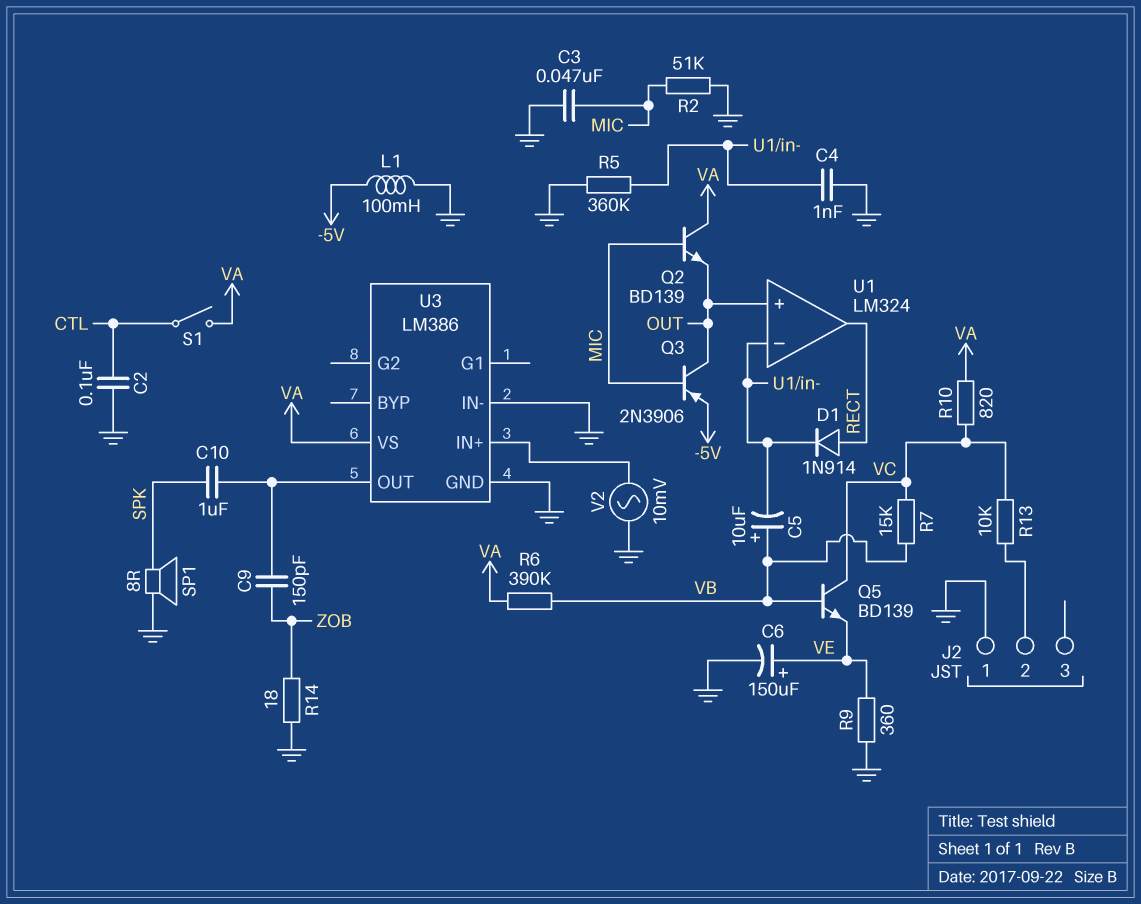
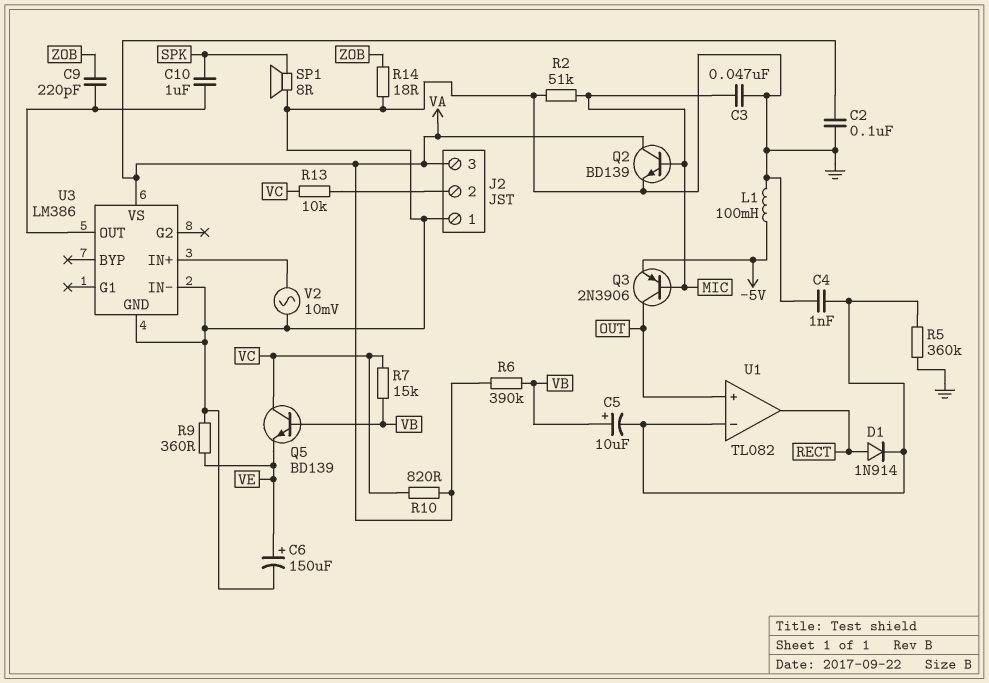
C2: 100nF (CTL, GND) -> 100nF (GND, VA)
C9: 150pF (U3/OUT, ZOB) -> 220pF (U3/OUT, ZOB)
J2 pin 3: none -> VA
Q2: NPN BD139 (B MIC, C VA, E OUT) -> NPN BD139 (B MIC, C VA, E GND)
S1: switch (CTL, VA) -> none
U1: LM324 -> TL082

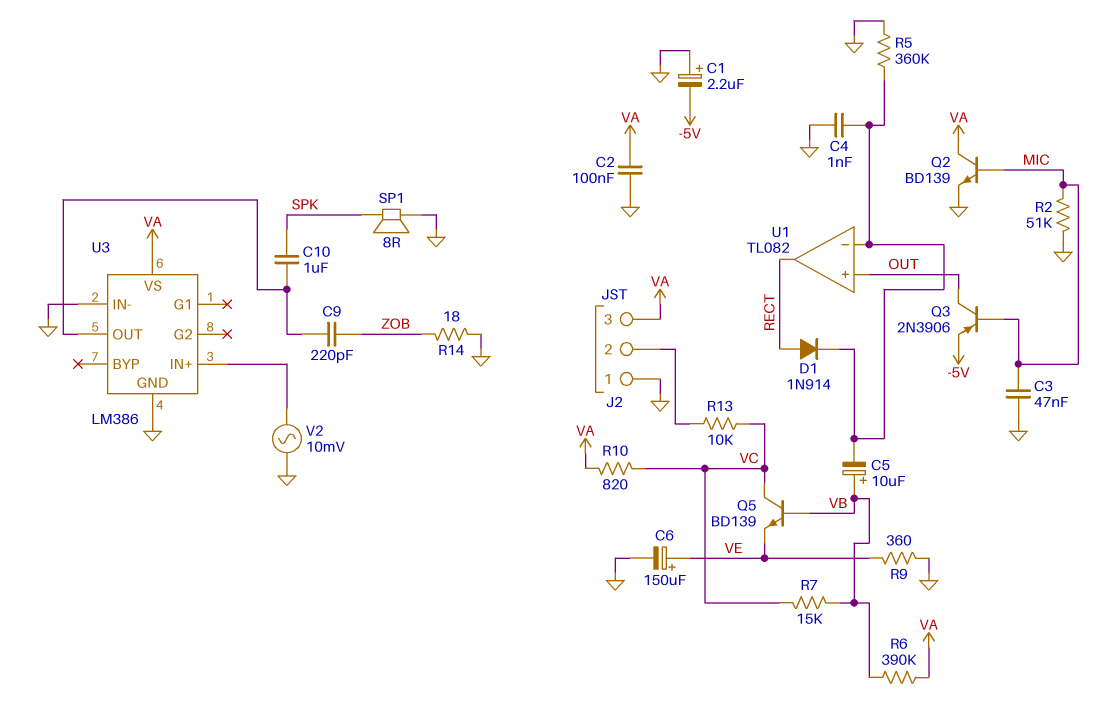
C1: none -> 2.2uF (plus GND, minus -5V)
L1: 100mH (-5V, GND) -> none

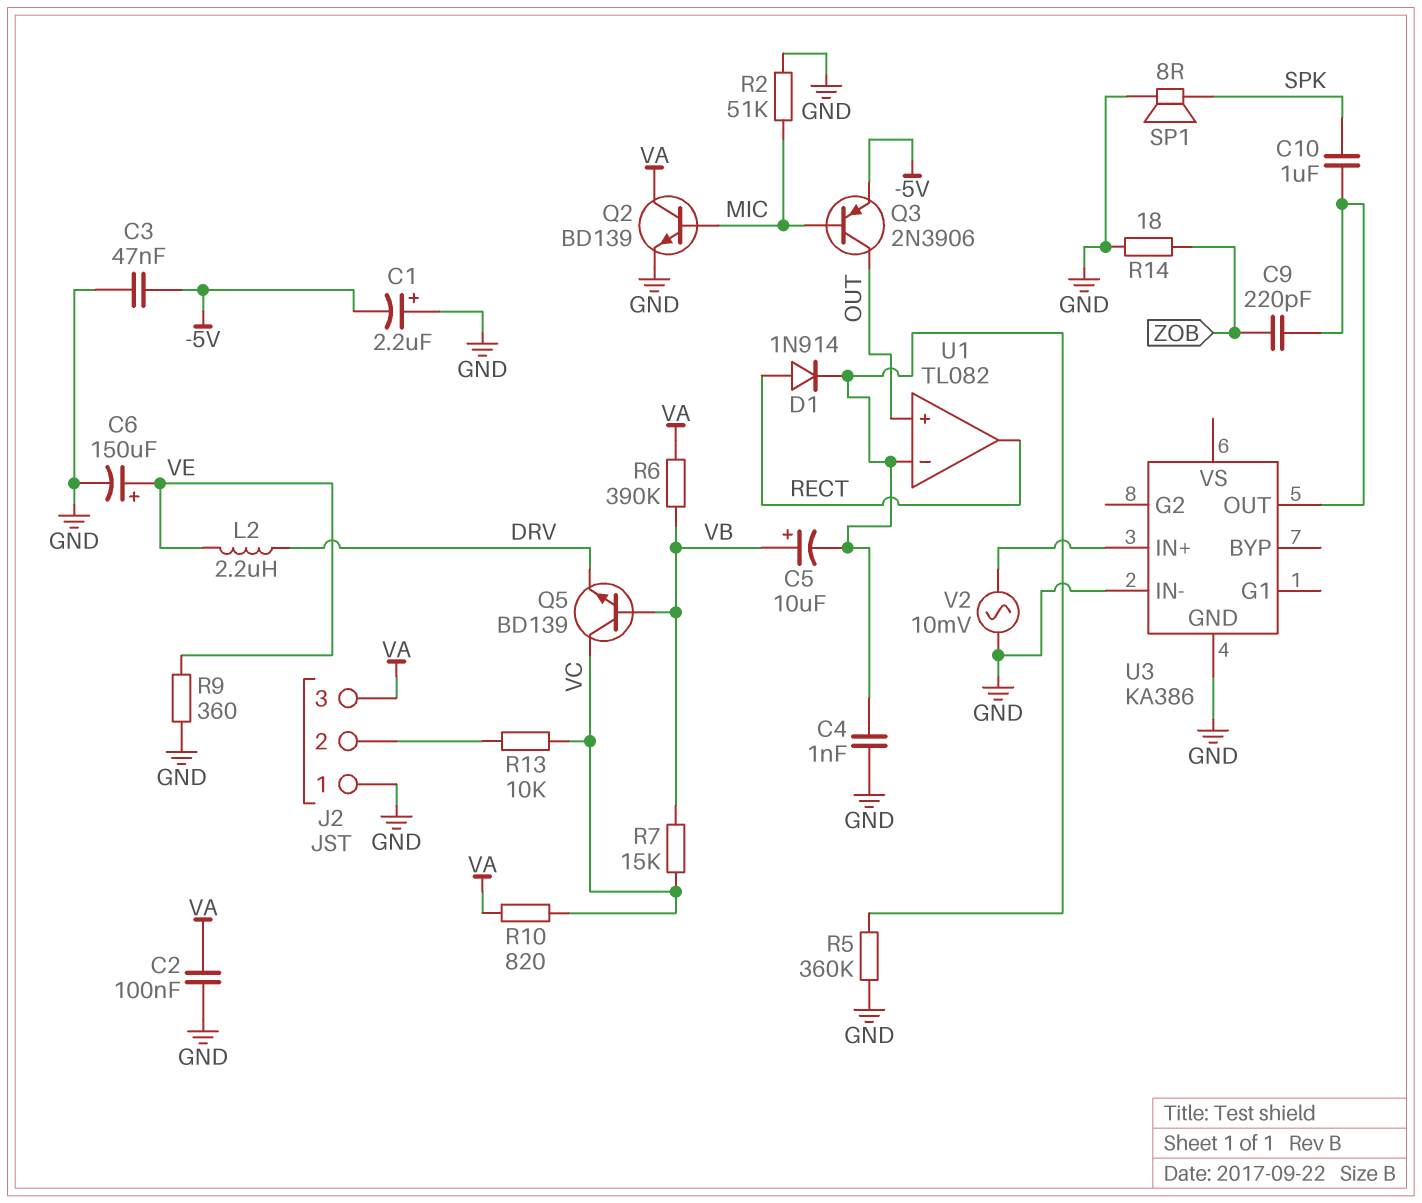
C3: 47nF (GND, MIC) -> 47nF (-5V, GND)
L2: none -> 2.2uH (DRV, VE)
Q5: NPN BD139 (B VB, C VC, E VE) -> NPN BD139 (B VB, C VC, E DRV)
U3: LM386 -> KA386
U3 pin VS: VA -> none

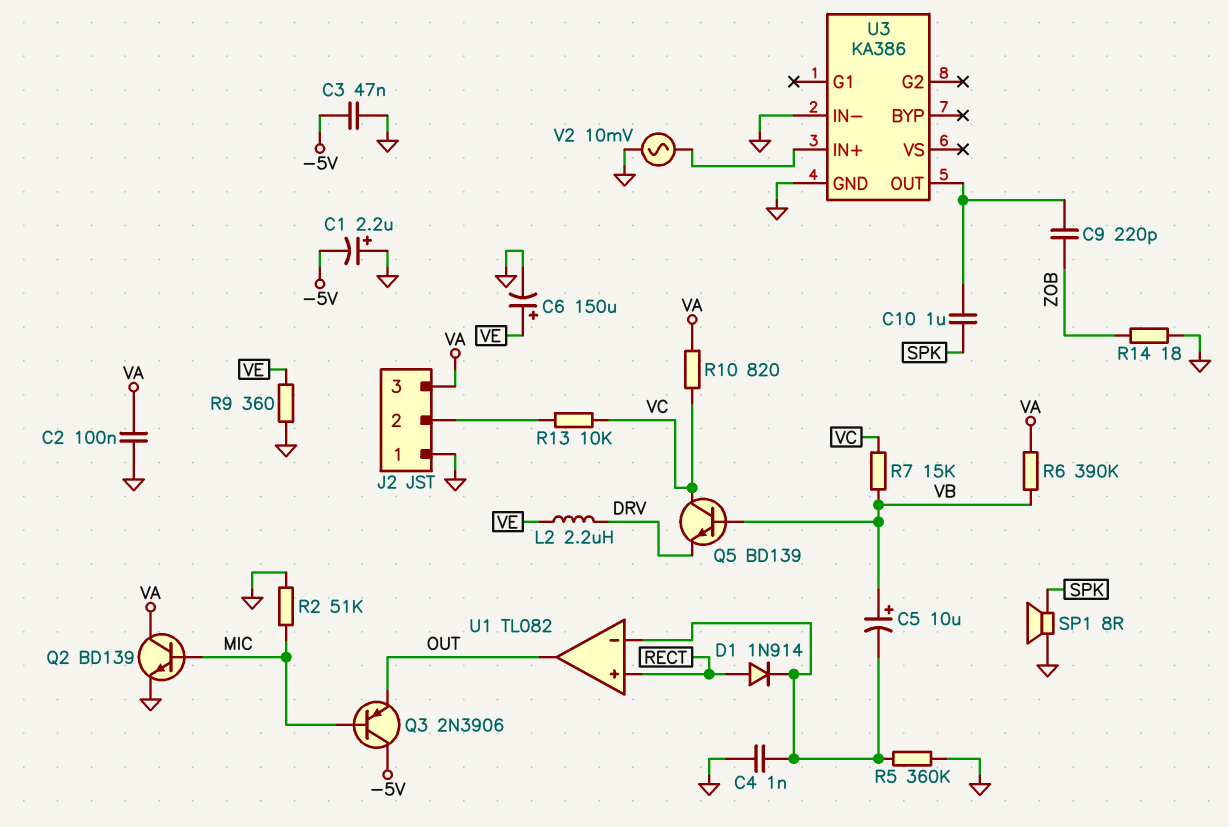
Q3: PNP 2N3906 (B MIC, C OUT, E -5V) -> PNP 2N3906 (B MIC, C -5V, E OUT)
U1 pin in+: OUT -> RECT
U1 pin out: RECT -> OUT

